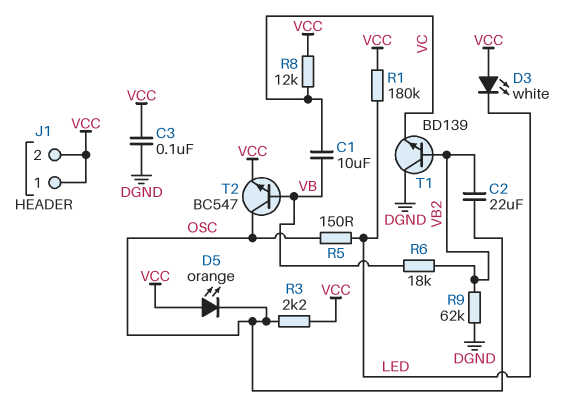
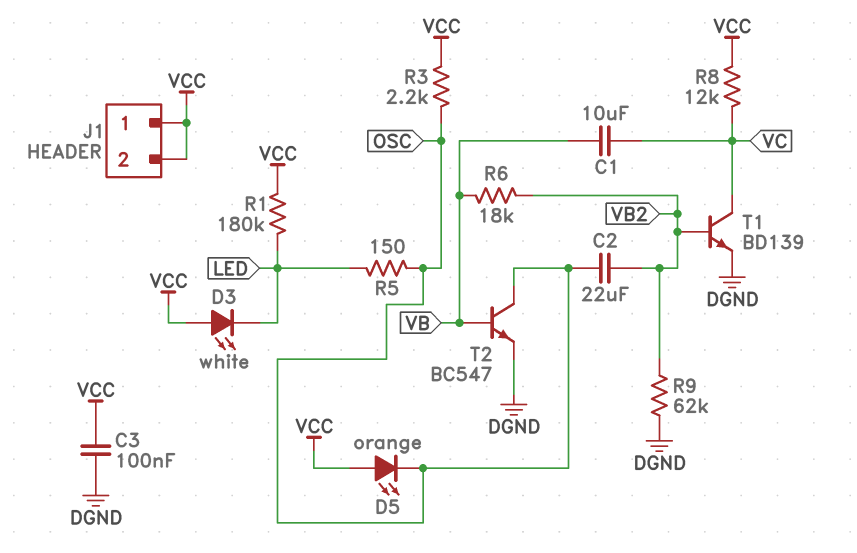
T1: NPN BD139 (B VB2, C DGND, E VC) -> NPN BD139 (B VB2, C VC, E DGND)
T2: NPN BC547 (B VB, C OSC, E VCC) -> NPN BC547 (B VB, C OSC, E DGND)

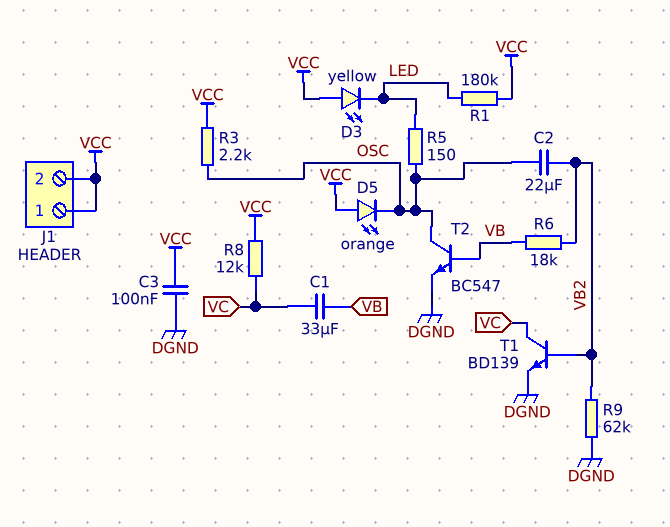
C1: 10uF (VB, VC) -> 33uF (VB, VC)
D3: LED white (A VCC, K LED) -> LED yellow (A VCC, K LED)

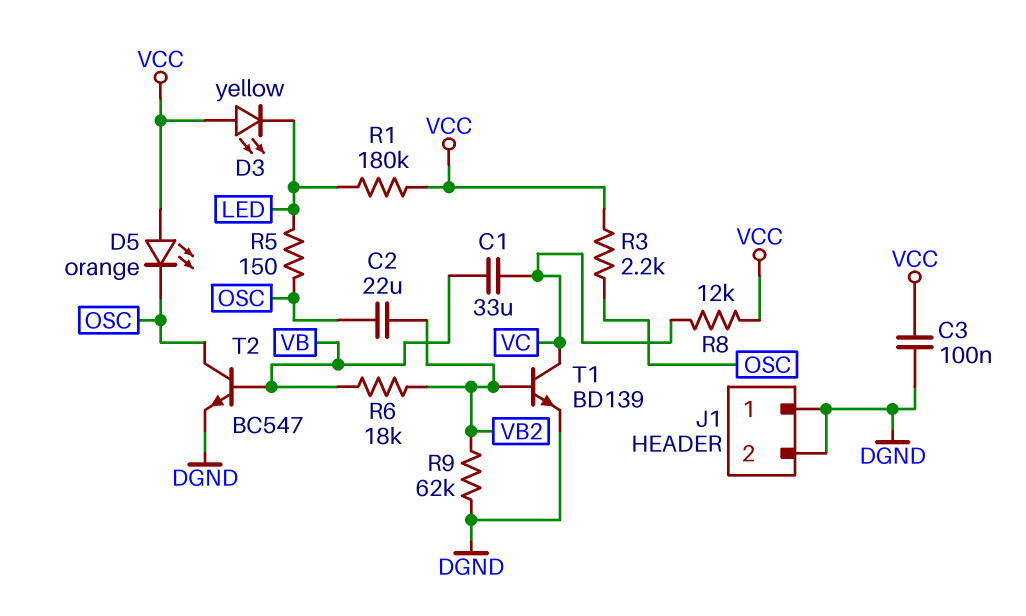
J1 pin 1: VCC -> DGND
J1 pin 2: VCC -> DGND

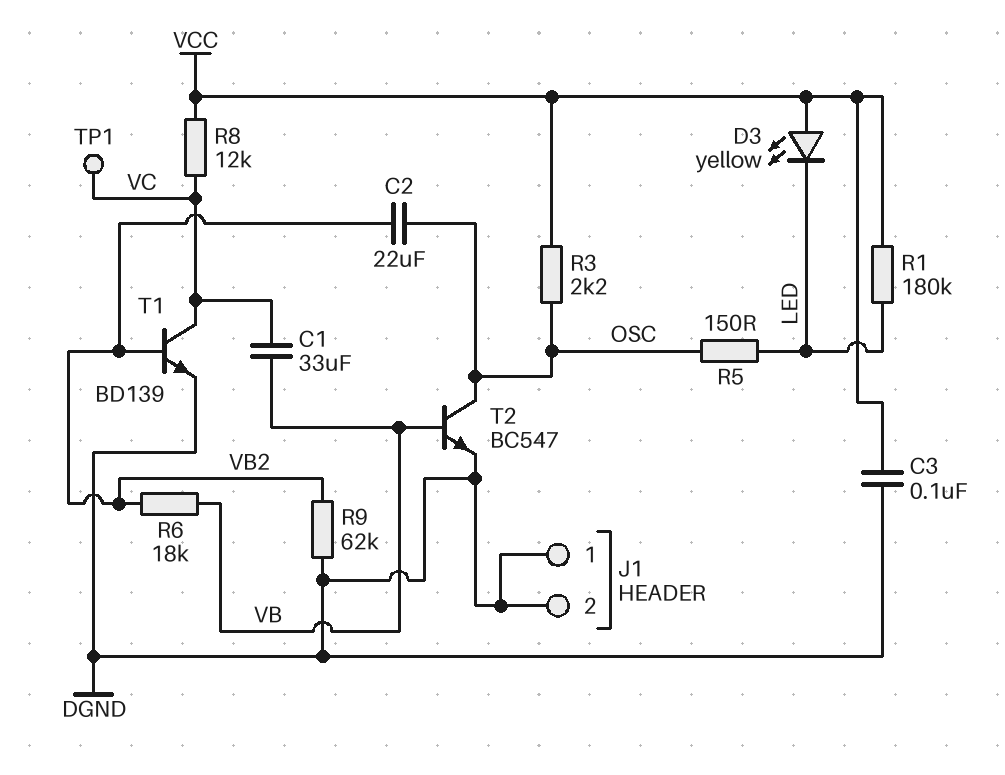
D5: LED orange (A VCC, K OSC) -> none
TP1: none -> test point (VC)

